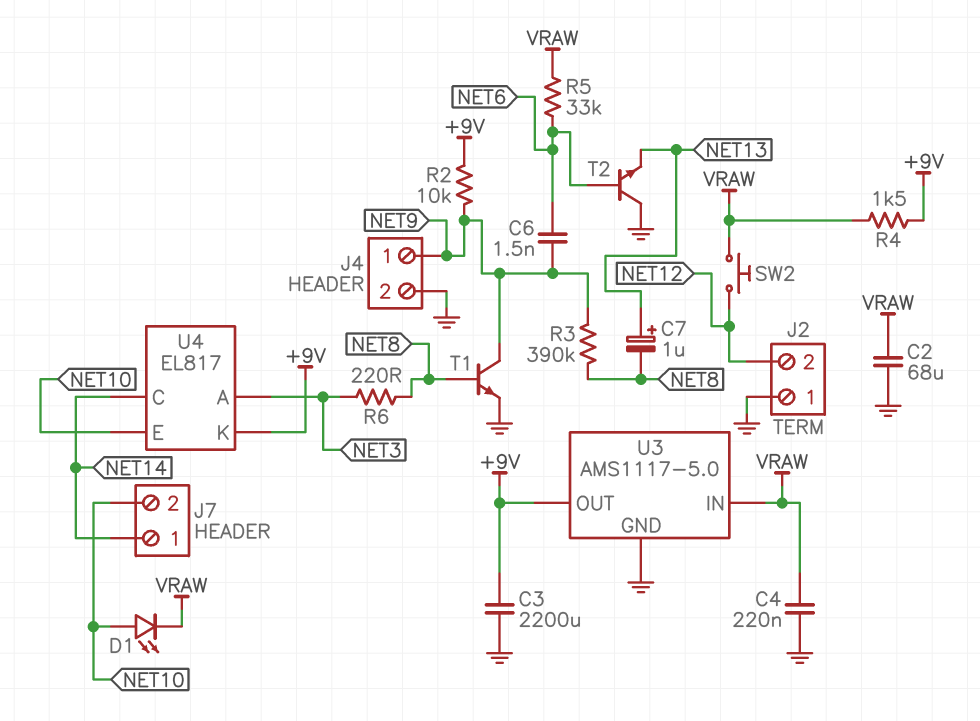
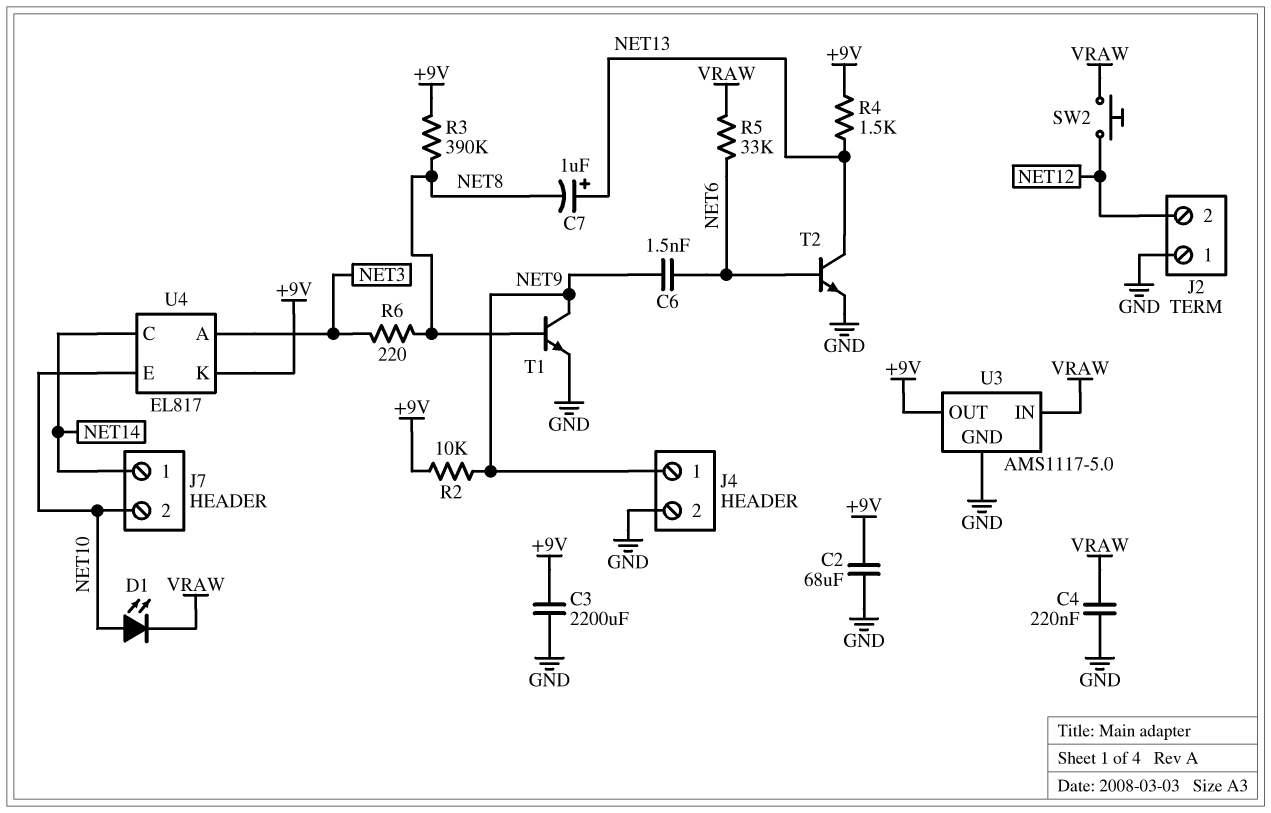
C2: 68uF (GND, VRAW) -> 68uF (+9V, GND)
R3: 390k (NET8, NET9) -> 390k (+9V, NET8)
R4: 1.5k (+9V, VRAW) -> 1.5k (+9V, NET13)
T2: NPN (B NET6, C GND, E NET13) -> NPN (B NET6, C NET13, E GND)

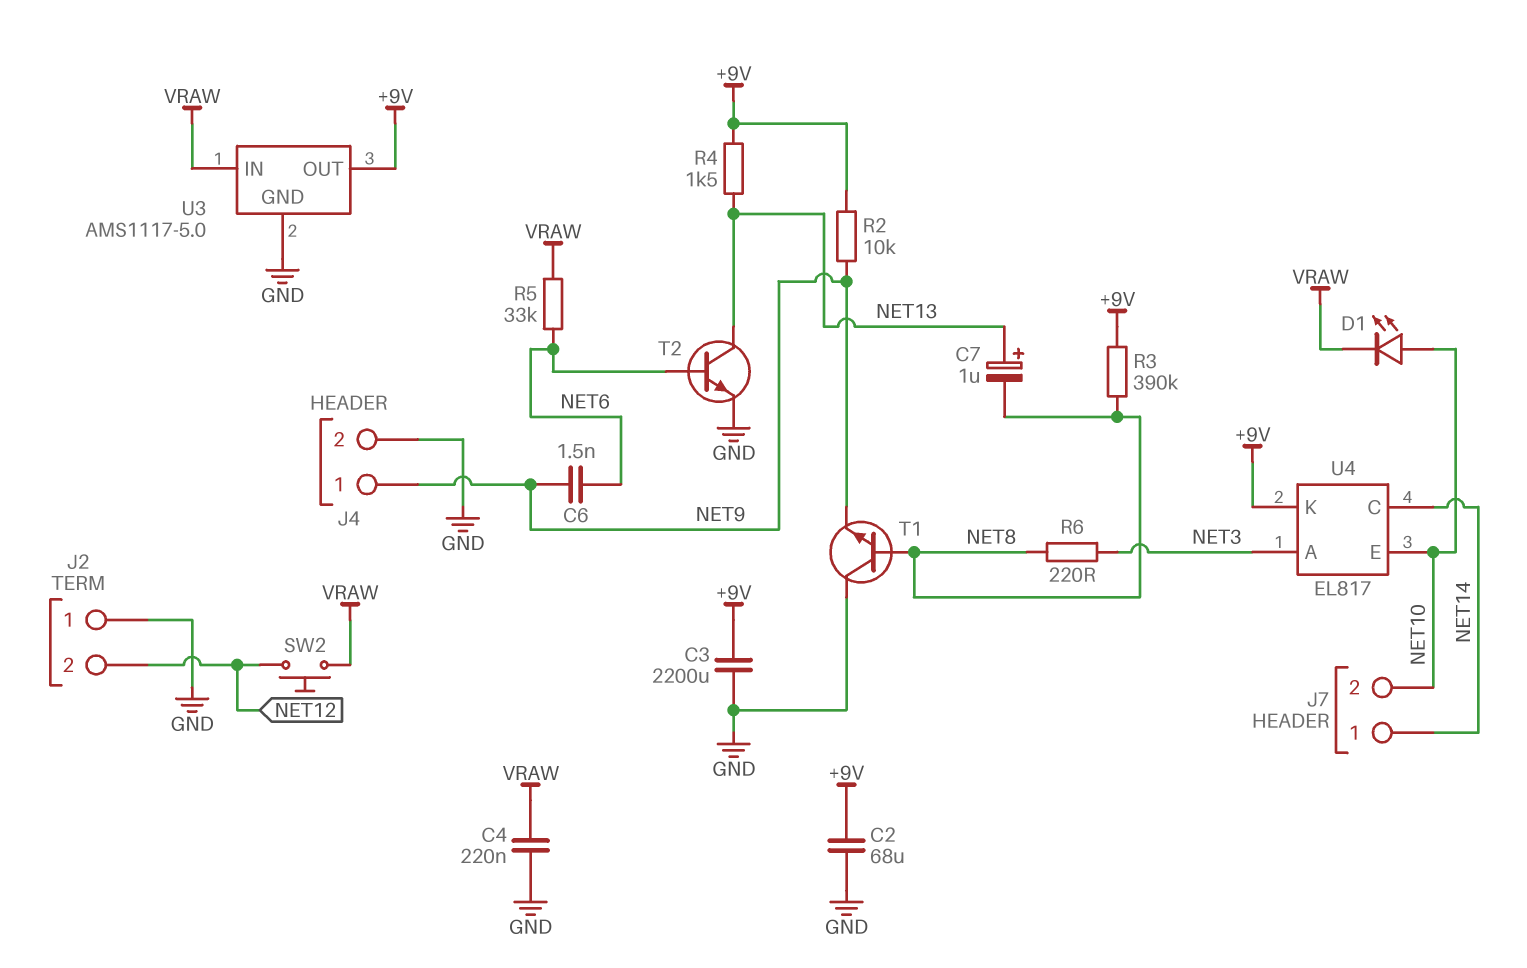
T1: NPN (B NET8, C NET9, E GND) -> NPN (B NET8, C GND, E NET9)

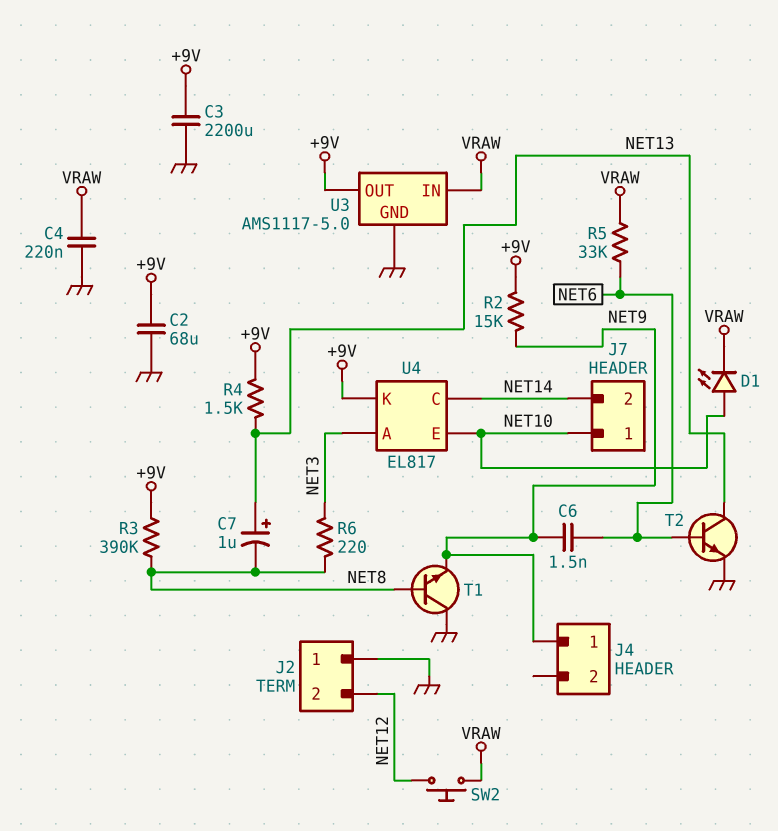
J4 pin 2: GND -> none
J7 pin 1: NET14 -> NET10
J7 pin 2: NET10 -> NET14
R2: 10k (+9V, NET9) -> 15k (+9V, NET9)

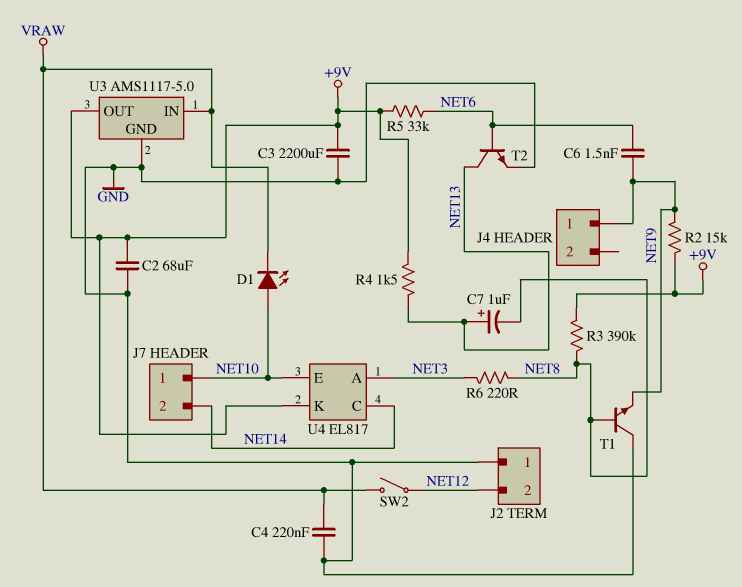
R5: 33k (NET6, VRAW) -> 33k (+9V, NET6)
SW2: button (NET12, VRAW) -> switch (NET12, VRAW)

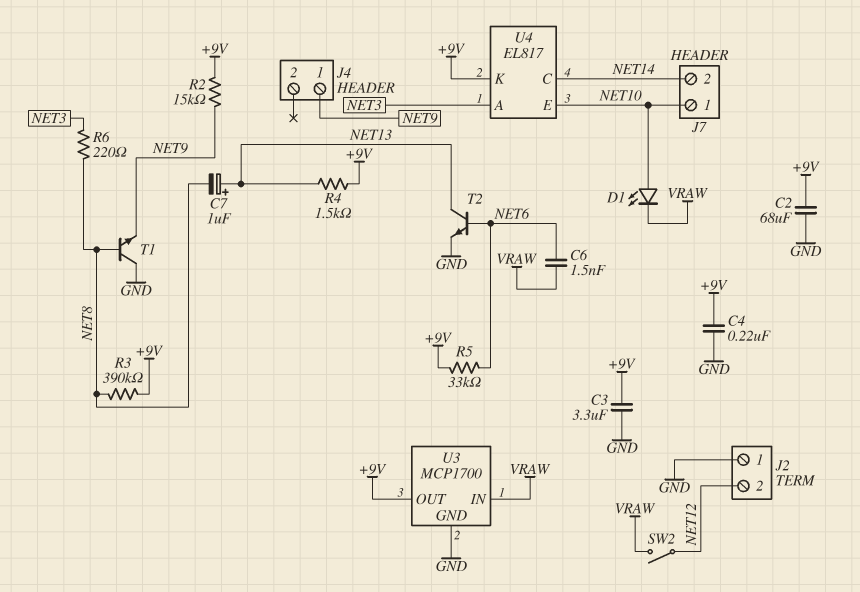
C3: 2200uF (+9V, GND) -> 3.3uF (+9V, GND)
C4: 220nF (GND, VRAW) -> 220nF (+9V, GND)
C6: 1.5nF (NET6, NET9) -> 1.5nF (NET6, VRAW)
U3: AMS1117-5.0 -> MCP1700

